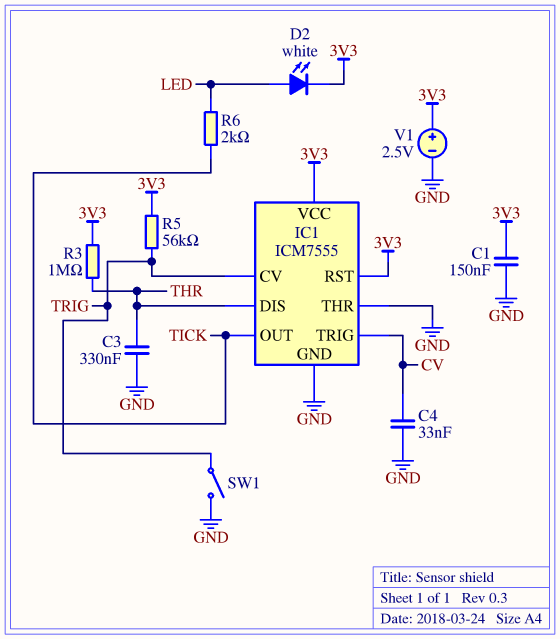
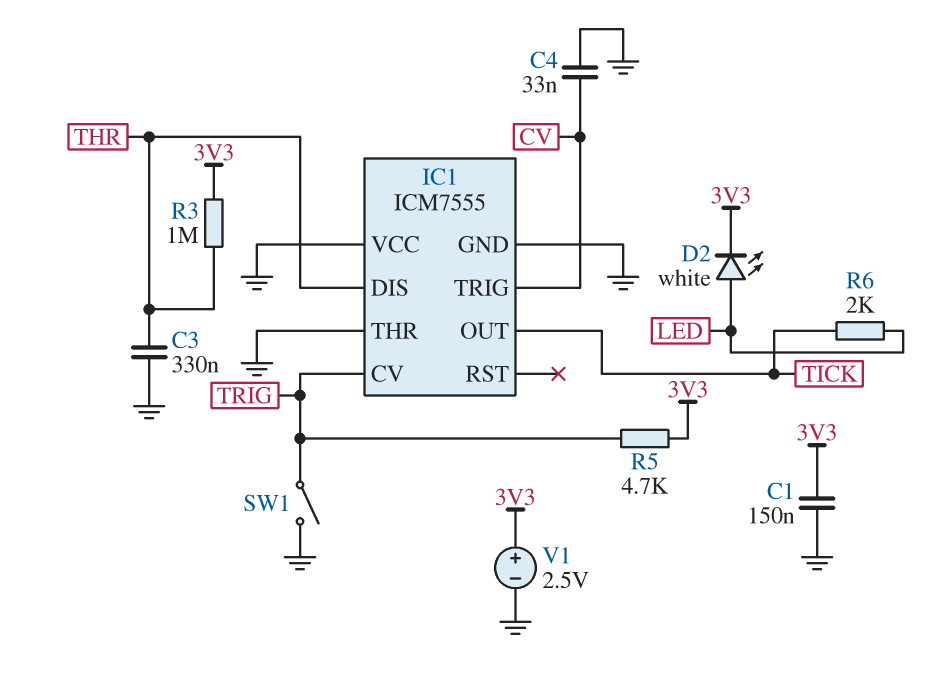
IC1 pin RST: 3V3 -> none
IC1 pin VCC: 3V3 -> GND
R5: 56k (3V3, TRIG) -> 4.7k (3V3, TRIG)

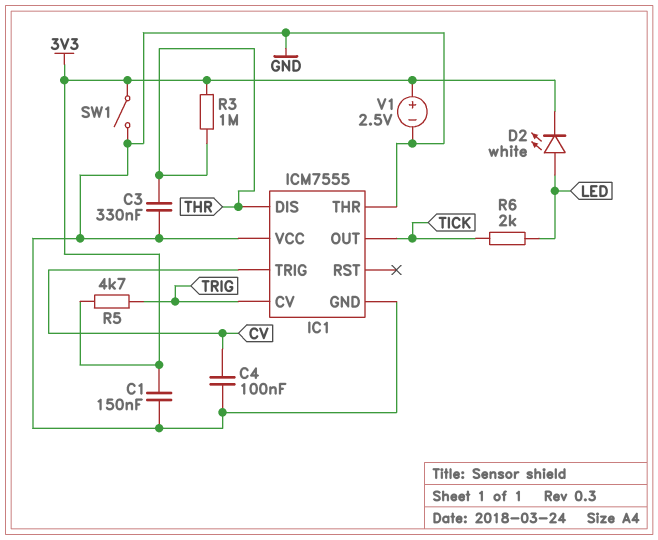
C4: 33nF (CV, GND) -> 100nF (CV, GND)
SW1: switch (GND, TRIG) -> switch (3V3, GND)

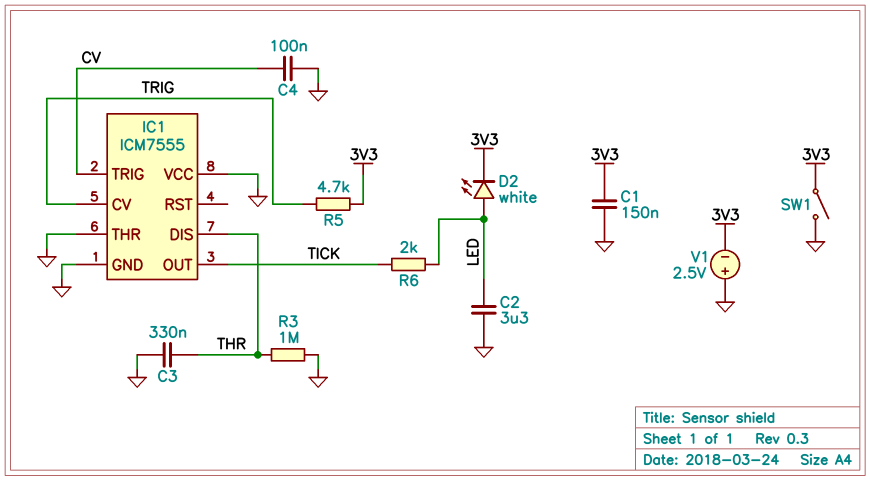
C2: none -> 3.3uF (GND, LED)
R3: 1M (3V3, THR) -> 1M (GND, THR)
V1: 2.5V (plus 3V3, minus GND) -> 2.5V (plus GND, minus 3V3)

